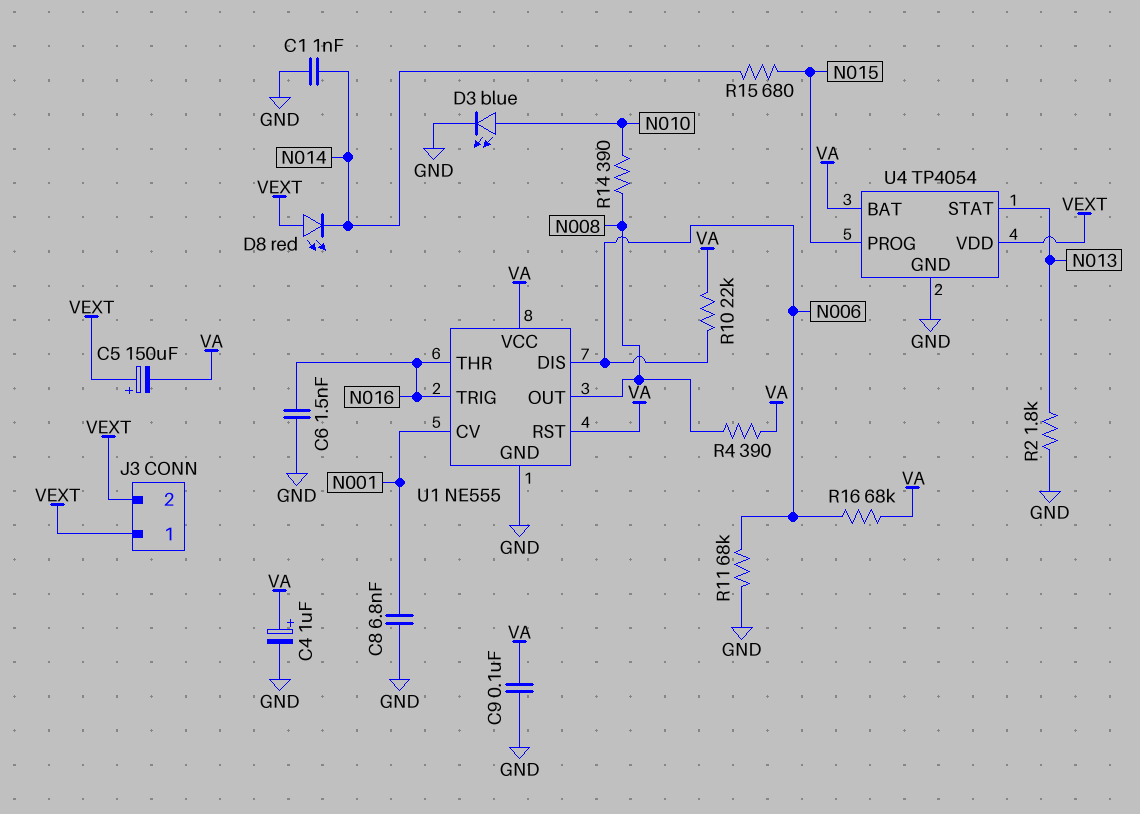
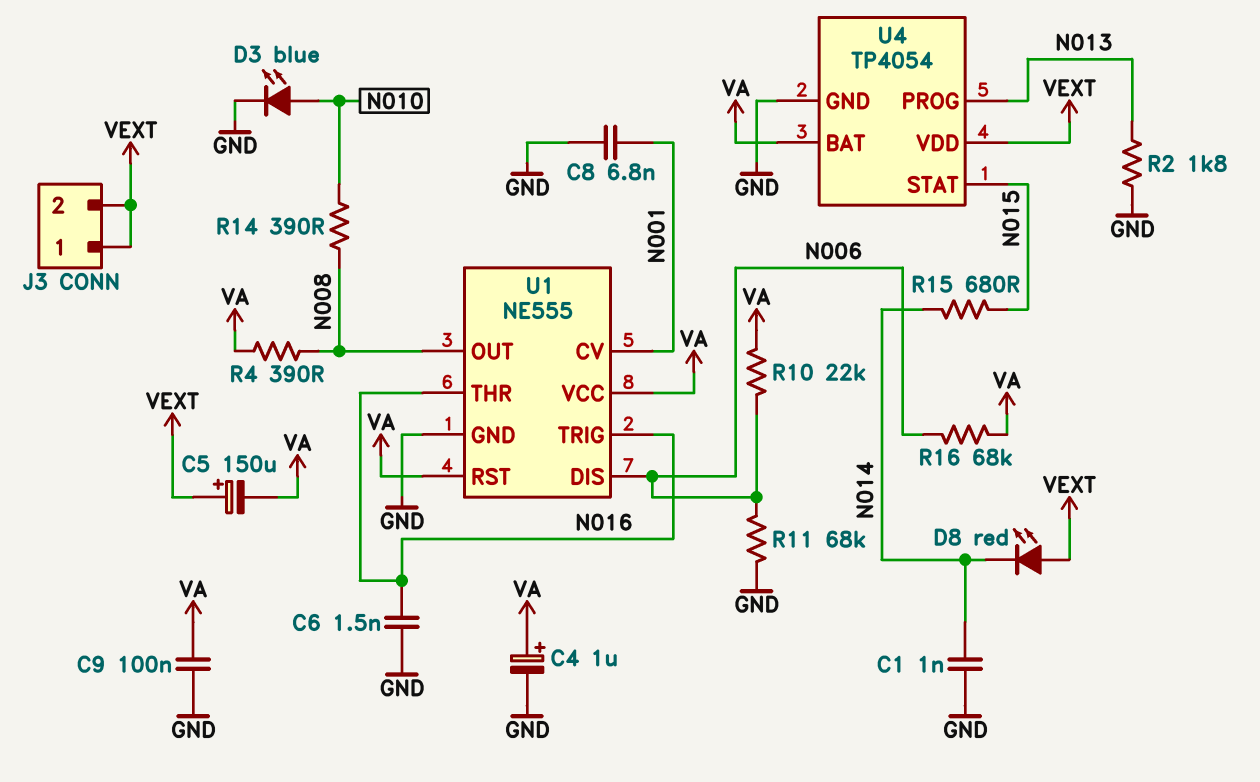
U4 pin PROG: N015 -> N013
U4 pin STAT: N013 -> N015

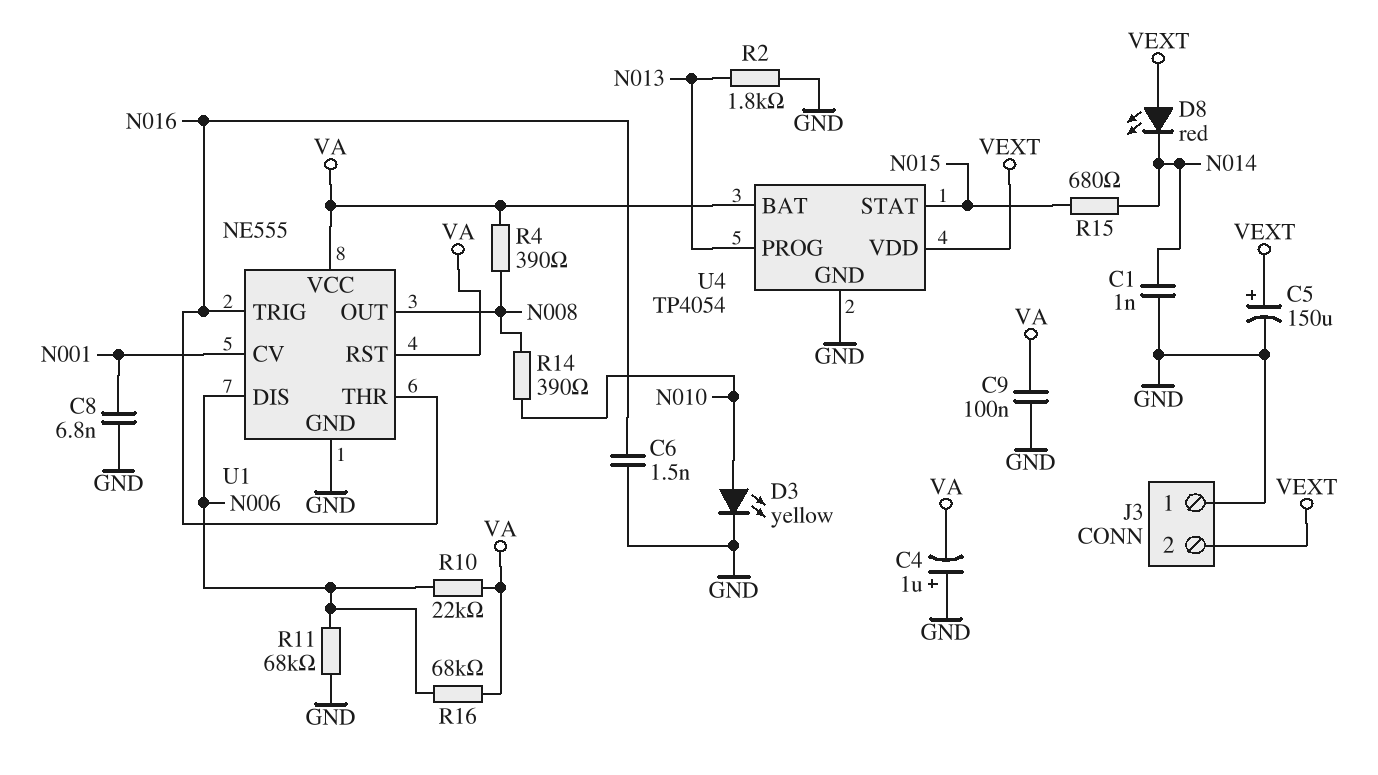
C4: 1uF (plus VA, minus GND) -> 1uF (plus GND, minus VA)
C5: 150uF (plus VEXT, minus VA) -> 150uF (plus VEXT, minus GND)
D3: LED blue (A N010, K GND) -> LED yellow (A N010, K GND)
J3 pin 1: VEXT -> GND

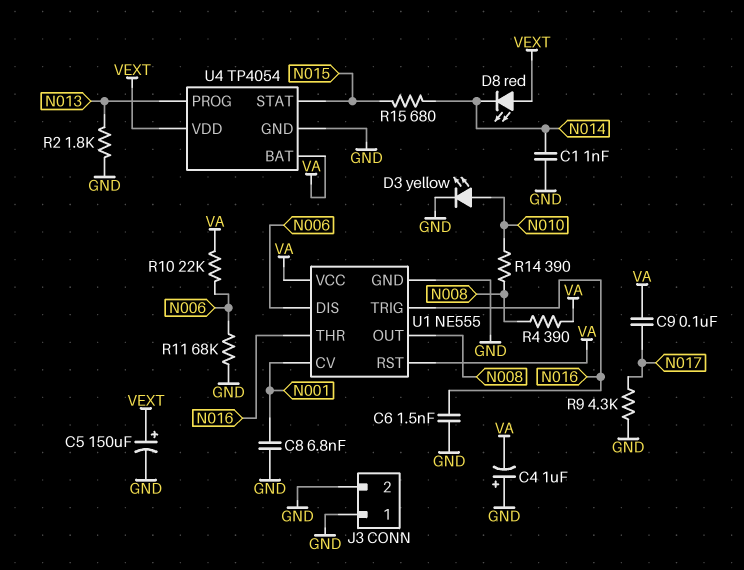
C9: 100nF (GND, VA) -> 100nF (N017, VA)
J3 pin 2: VEXT -> GND
R9: none -> 4.3k (GND, N017)
R16: 68k (N006, VA) -> none

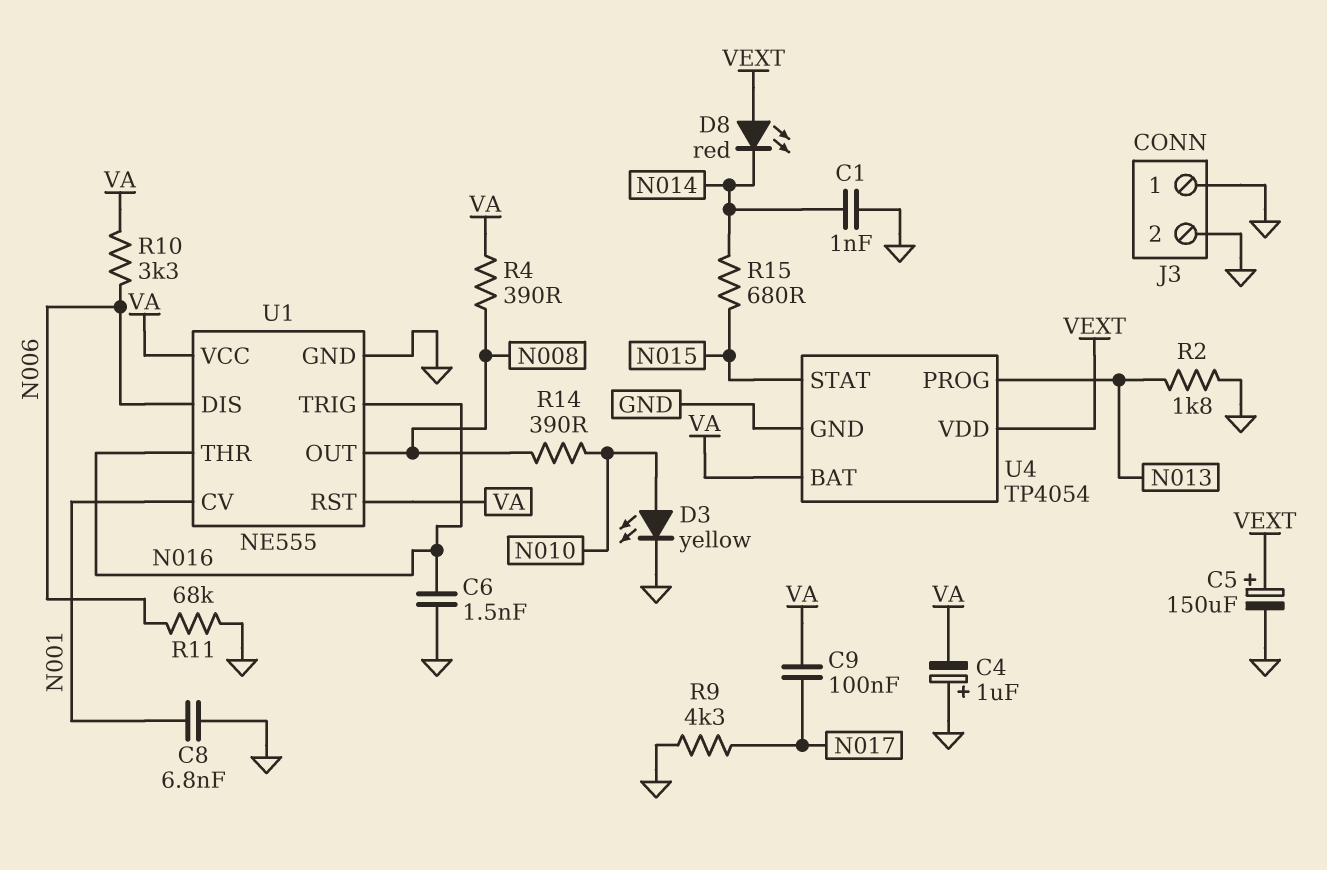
R10: 22k (N006, VA) -> 3.3k (N006, VA)

